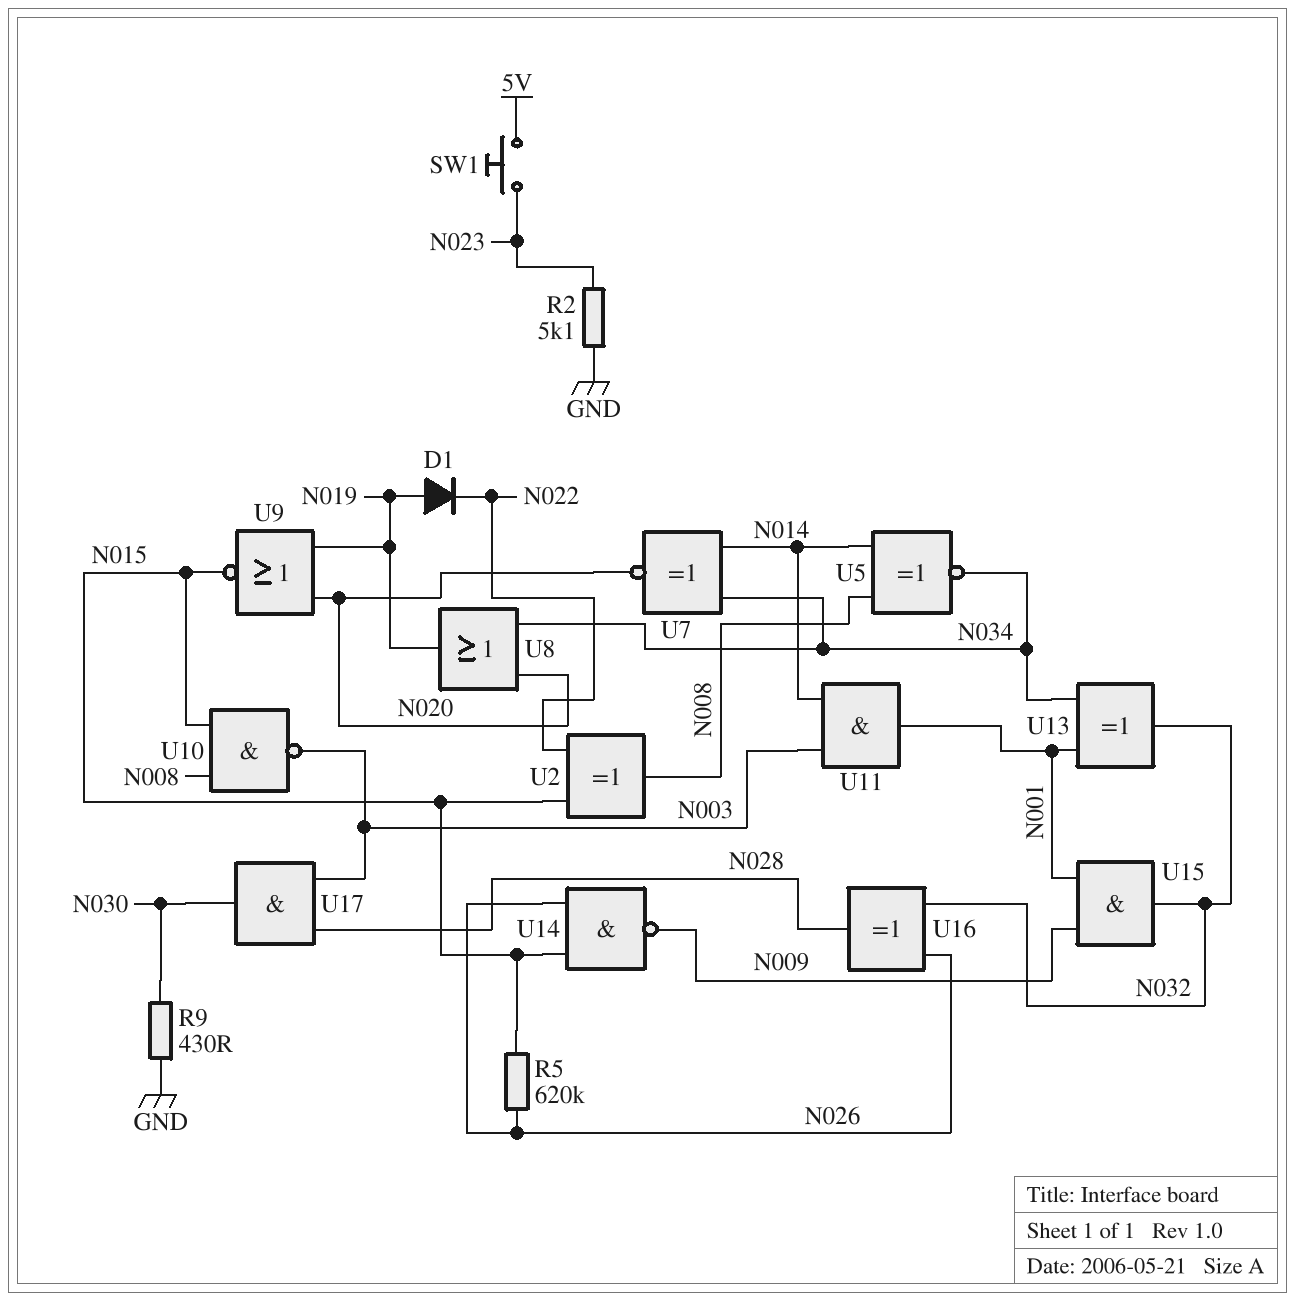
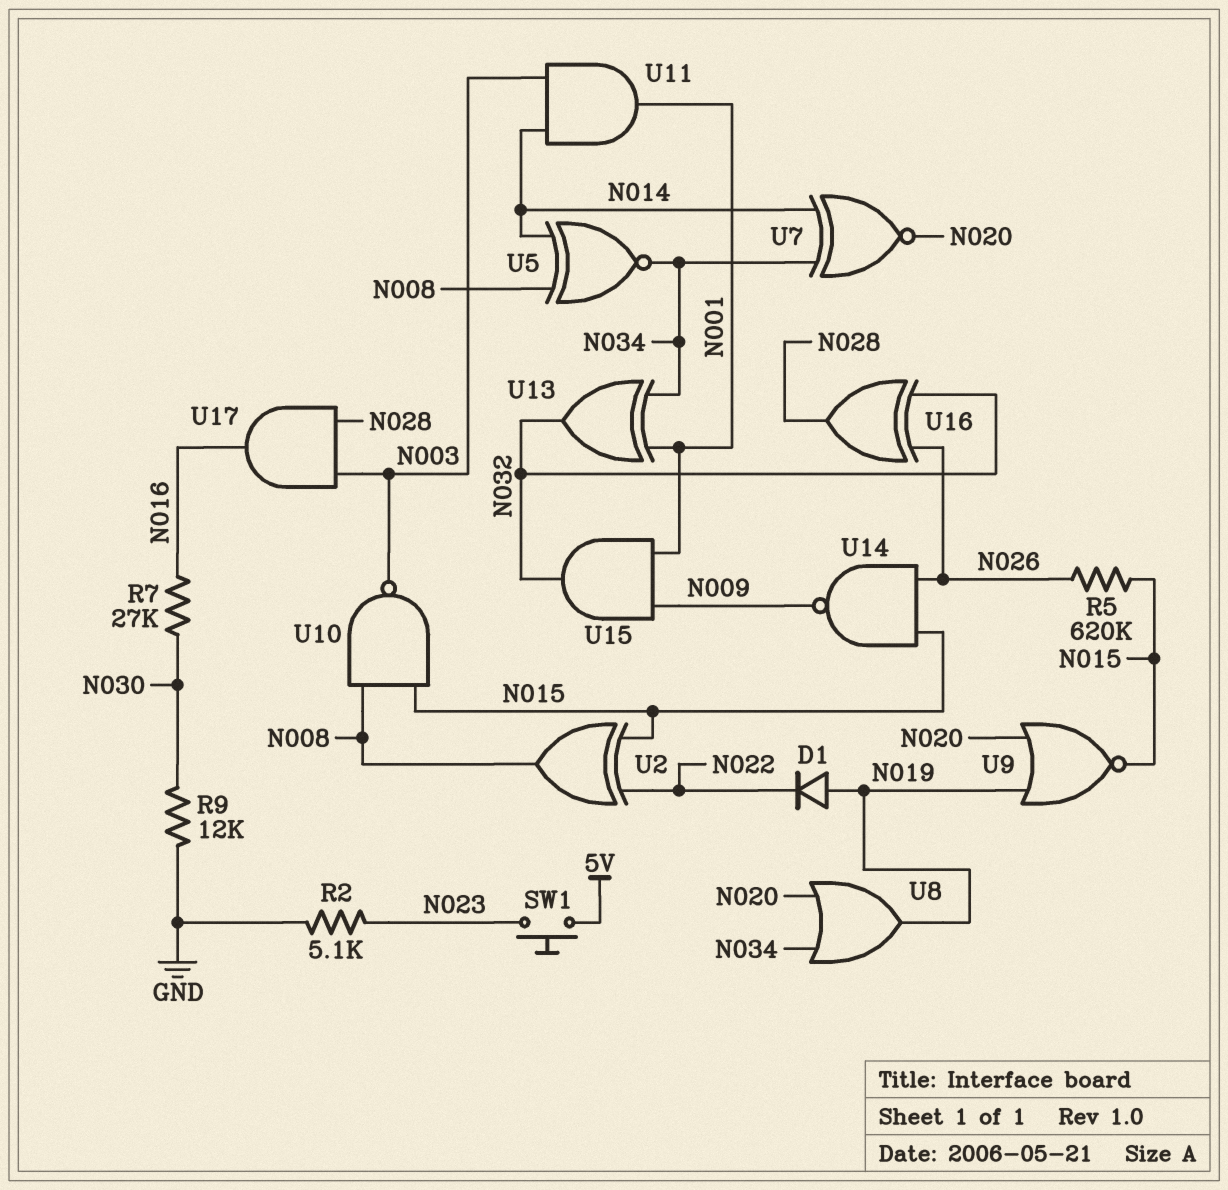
R7: none -> 27k (N016, N030)
R9: 430 (GND, N030) -> 12k (GND, N030)
U17: AND (in N003, in N028, out N030) -> AND (in N003, in N028, out N016)

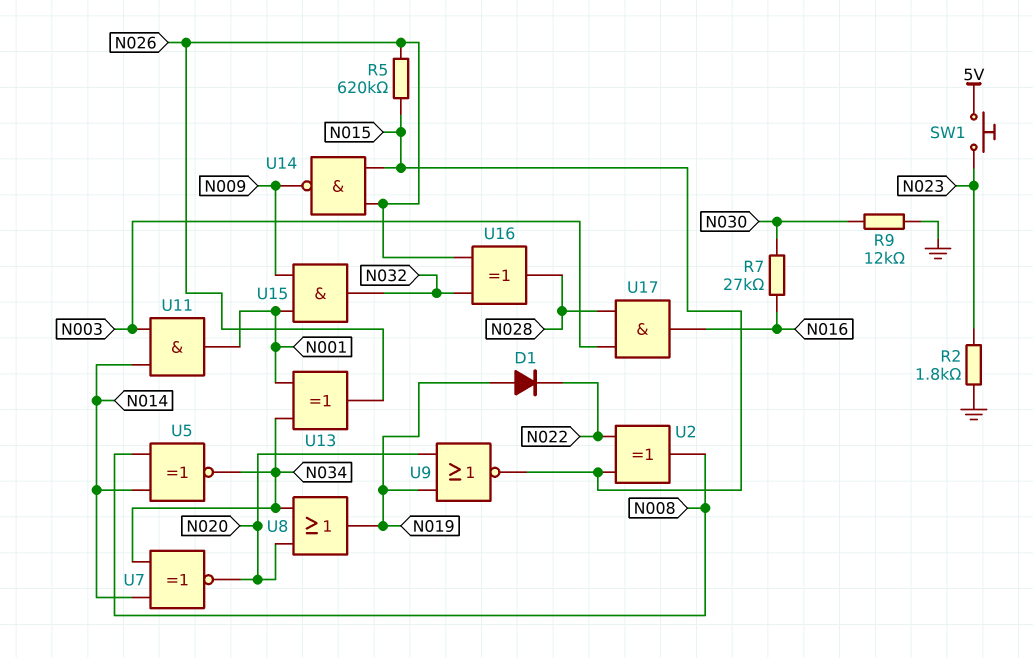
R2: 5.1k (GND, N023) -> 1.8k (GND, N023)
U10: NAND (in N008, in N015, out N003) -> none
U13: XOR (in N001, in N034, out N032) -> XOR (in N001, in N034, out N026)

